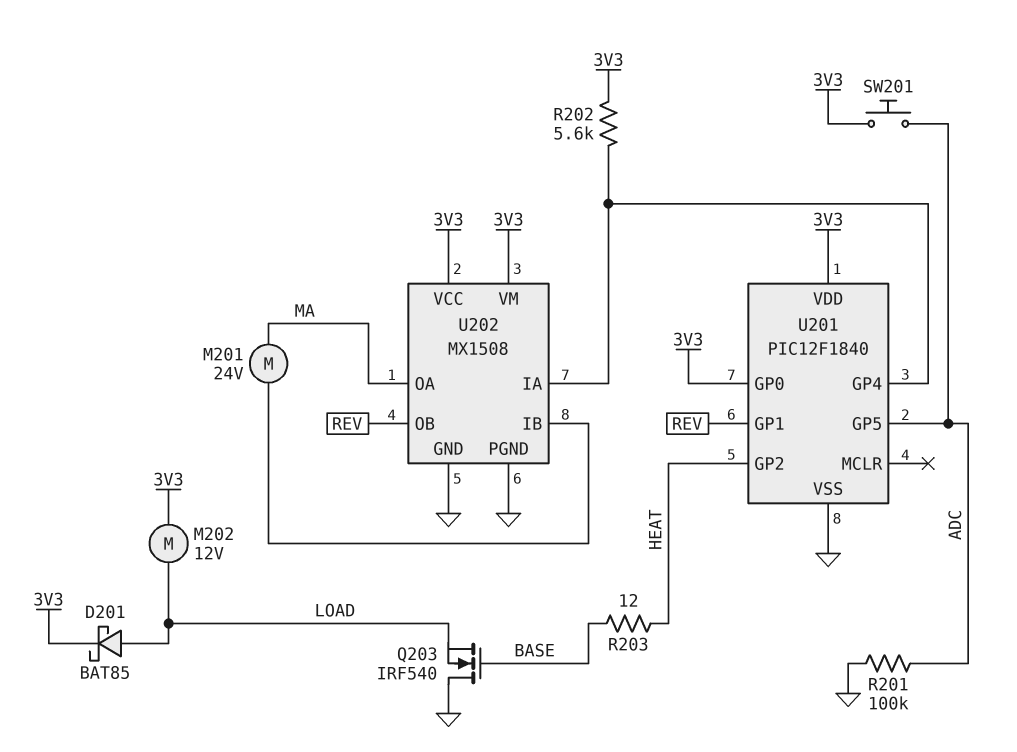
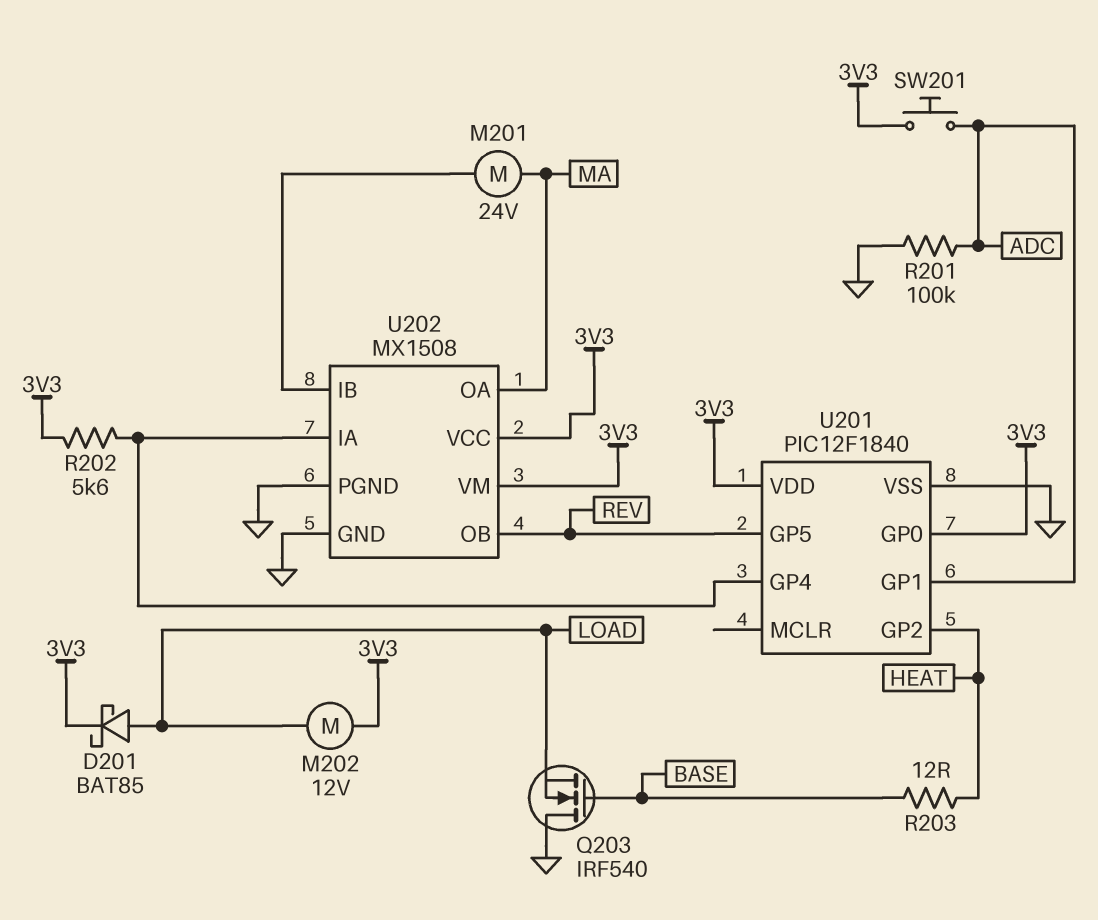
U201 pin GP1: REV -> ADC
U201 pin GP5: ADC -> REV

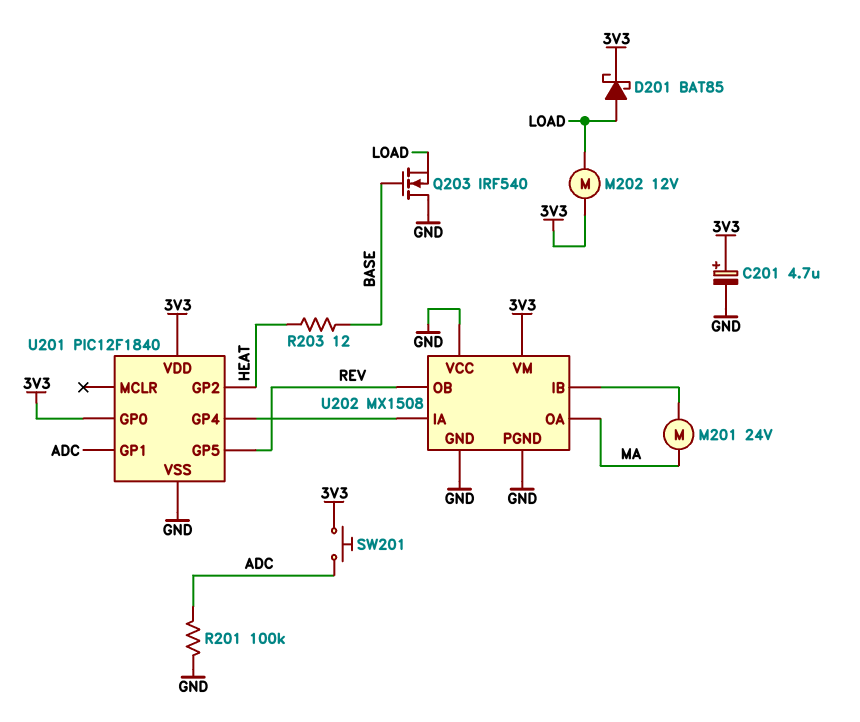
C201: none -> 4.7uF (plus 3V3, minus GND)
R202: 5.6k (3V3, U201/GP4) -> none
U202 pin VCC: 3V3 -> GND

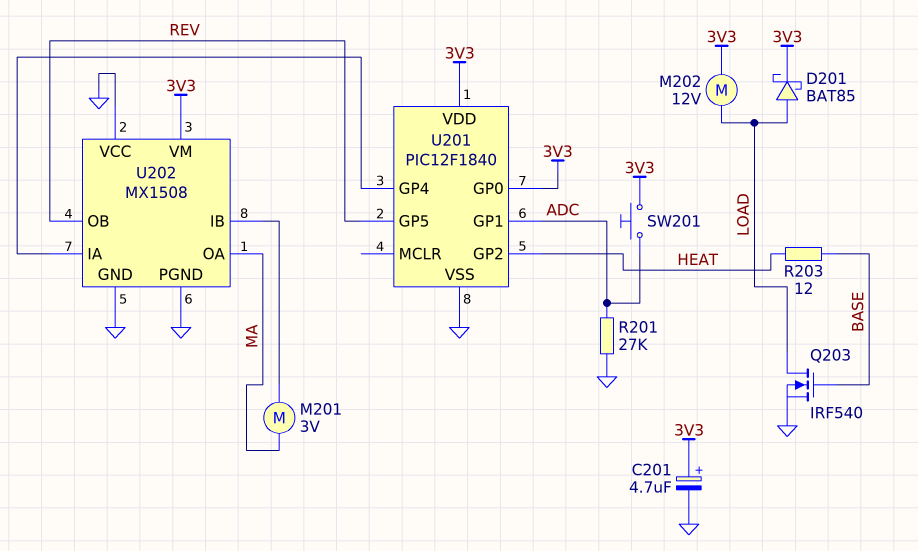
M201: motor 24V (MA, U202/IB) -> motor 3V (MA, U202/IB)
Q203: NMOS IRF540 (G BASE, D GND, S LOAD) -> NMOS IRF540 (G BASE, D LOAD, S GND)
R201: 100k (ADC, GND) -> 27k (ADC, GND)

